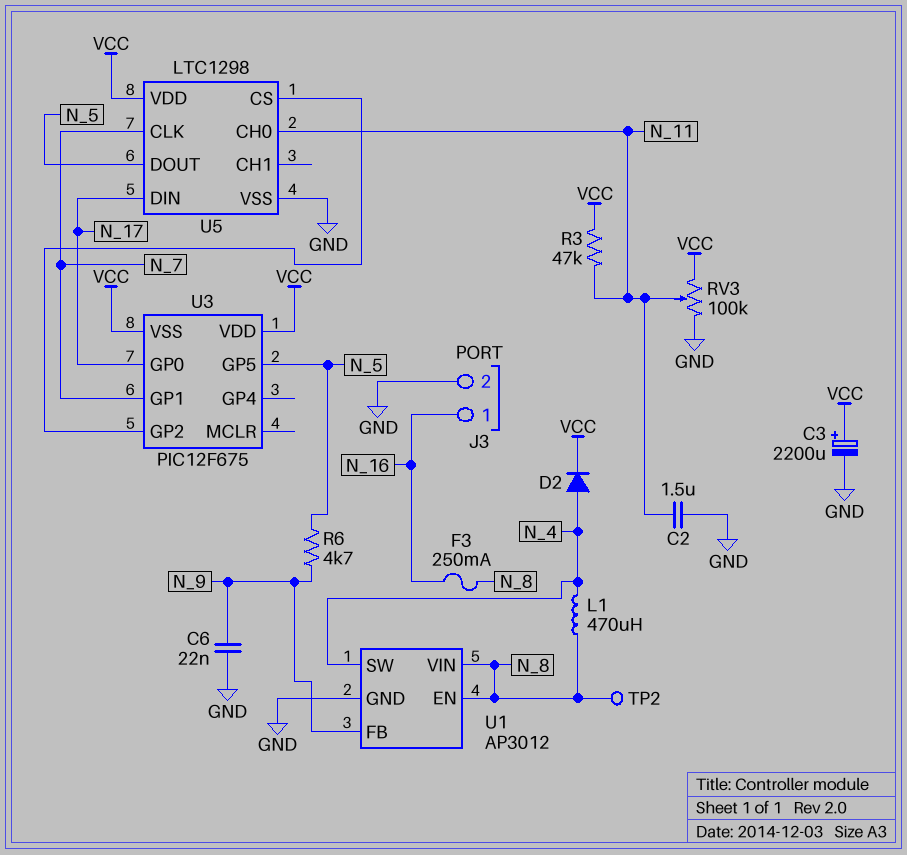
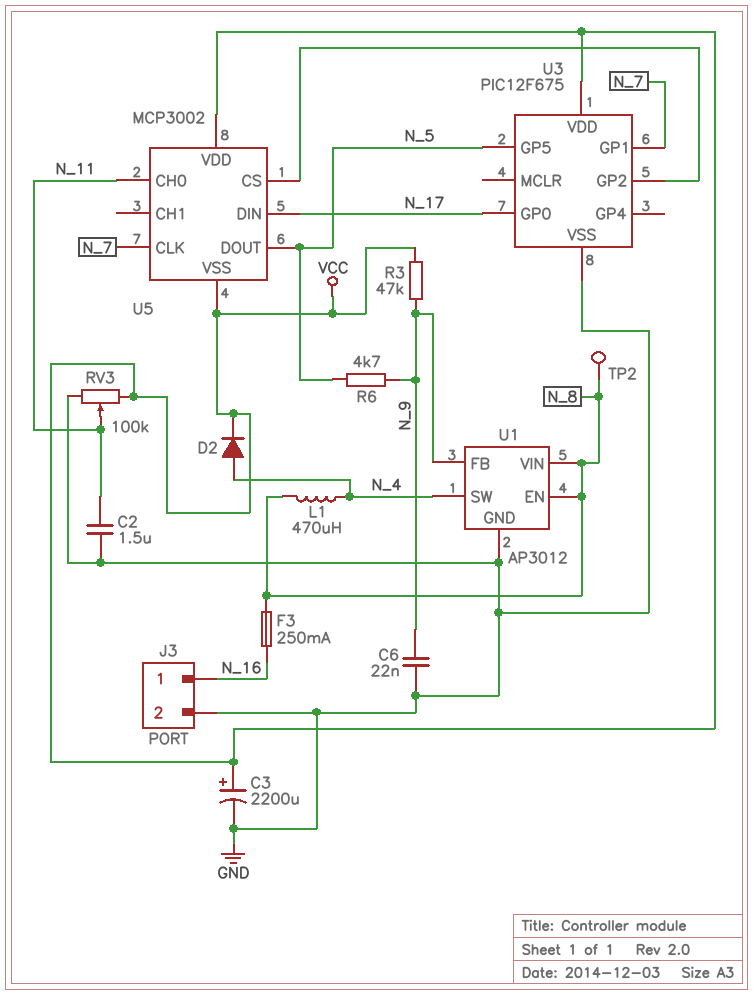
R3: 47k (N_11, VCC) -> 47k (N_9, VCC)
U3 pin VSS: VCC -> GND
U5: LTC1298 -> MCP3002
U5 pin VSS: GND -> VCC

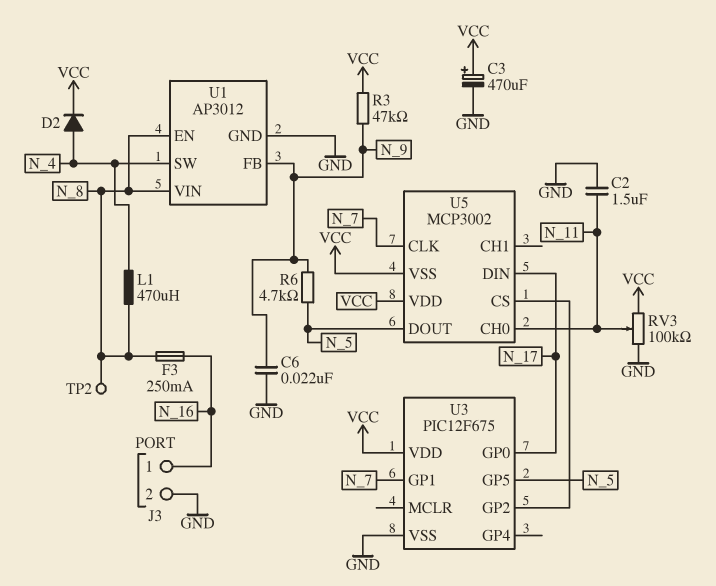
C3: 2200uF (plus VCC, minus GND) -> 470uF (plus VCC, minus GND)

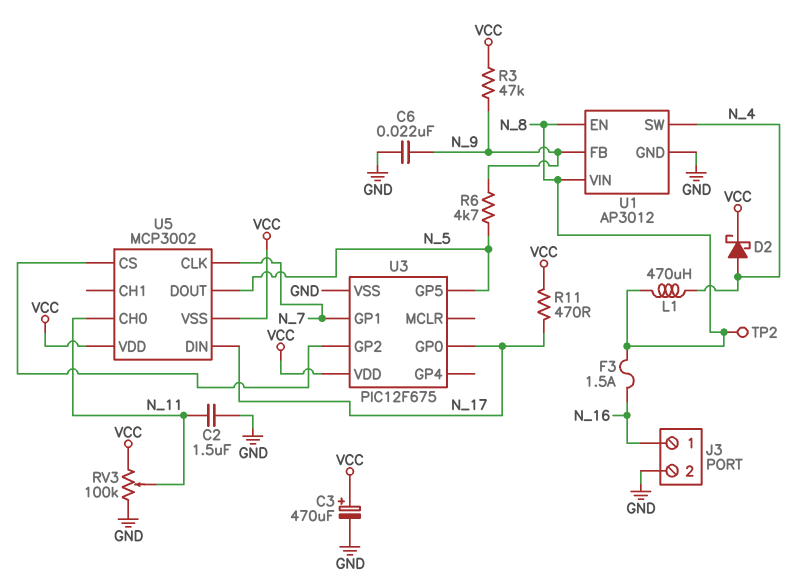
D2: diode (A N_4, K VCC) -> schottky (A N_4, K VCC)
F3: 250mA (N_8, N_16) -> 1.5A (N_8, N_16)
R11: none -> 470 (N_17, VCC)

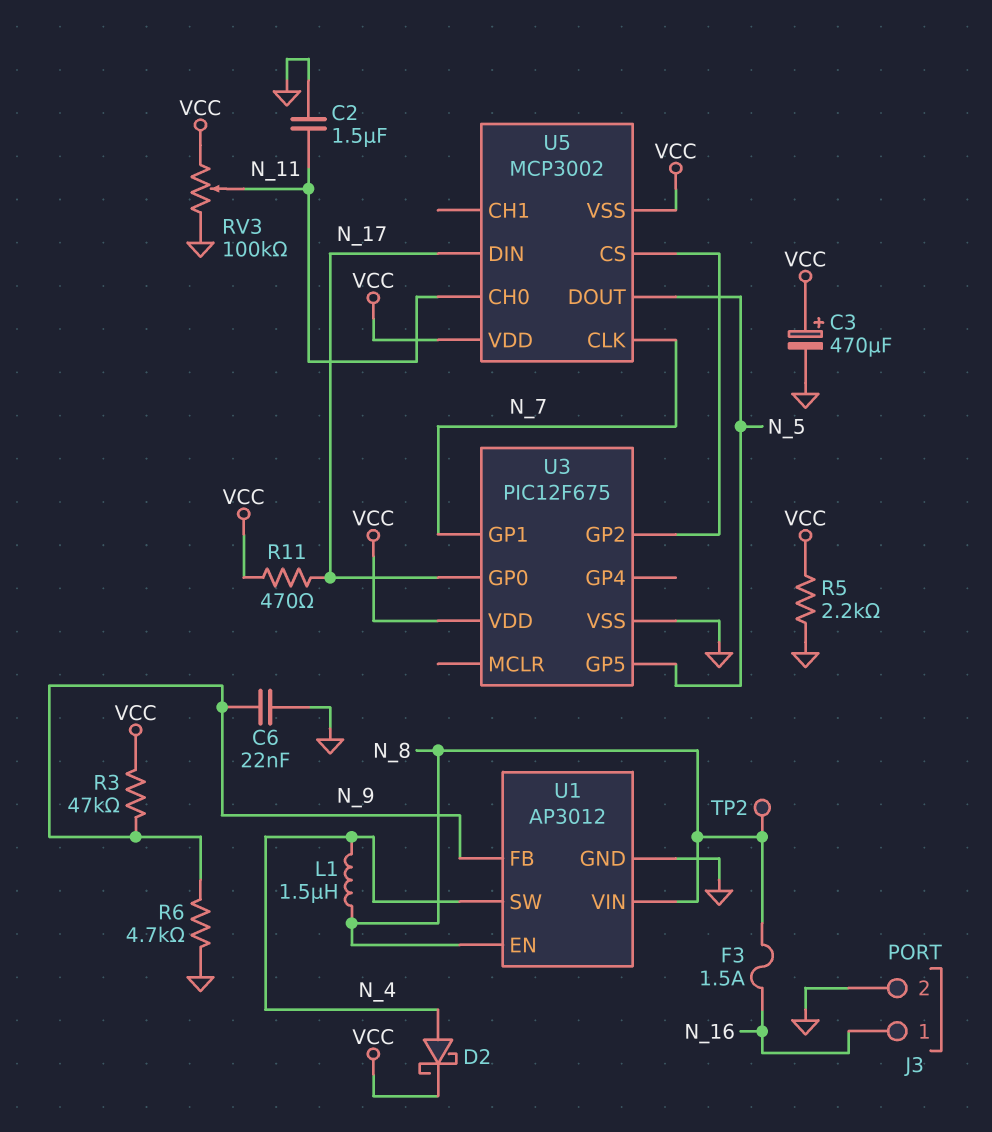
L1: 470uH (N_4, N_8) -> 1.5uH (N_4, N_8)
R5: none -> 2.2k (GND, VCC)
R6: 4.7k (N_5, N_9) -> 4.7k (GND, N_9)

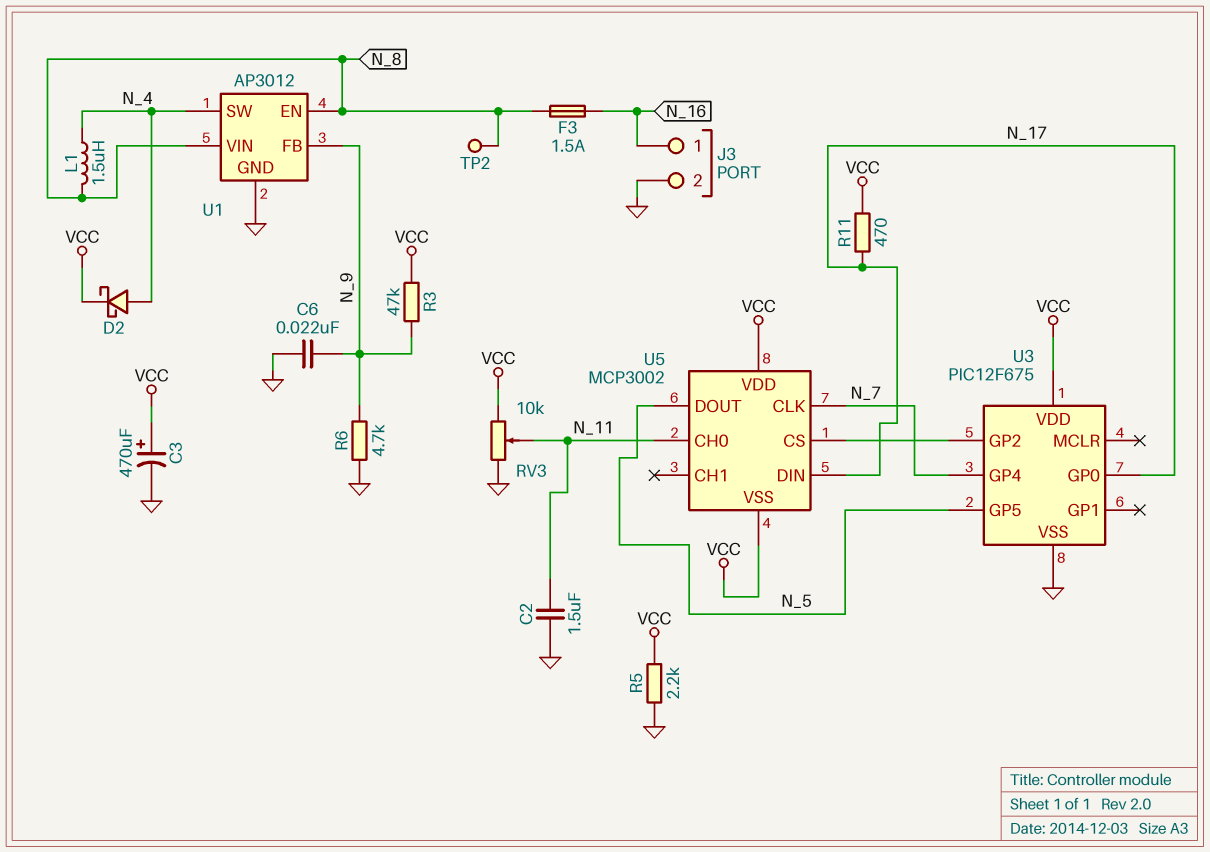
RV3: 100k (GND, VCC, wiper N_11) -> 10k (GND, VCC, wiper N_11)
U3 pin GP1: N_7 -> none
U3 pin GP4: none -> N_7

